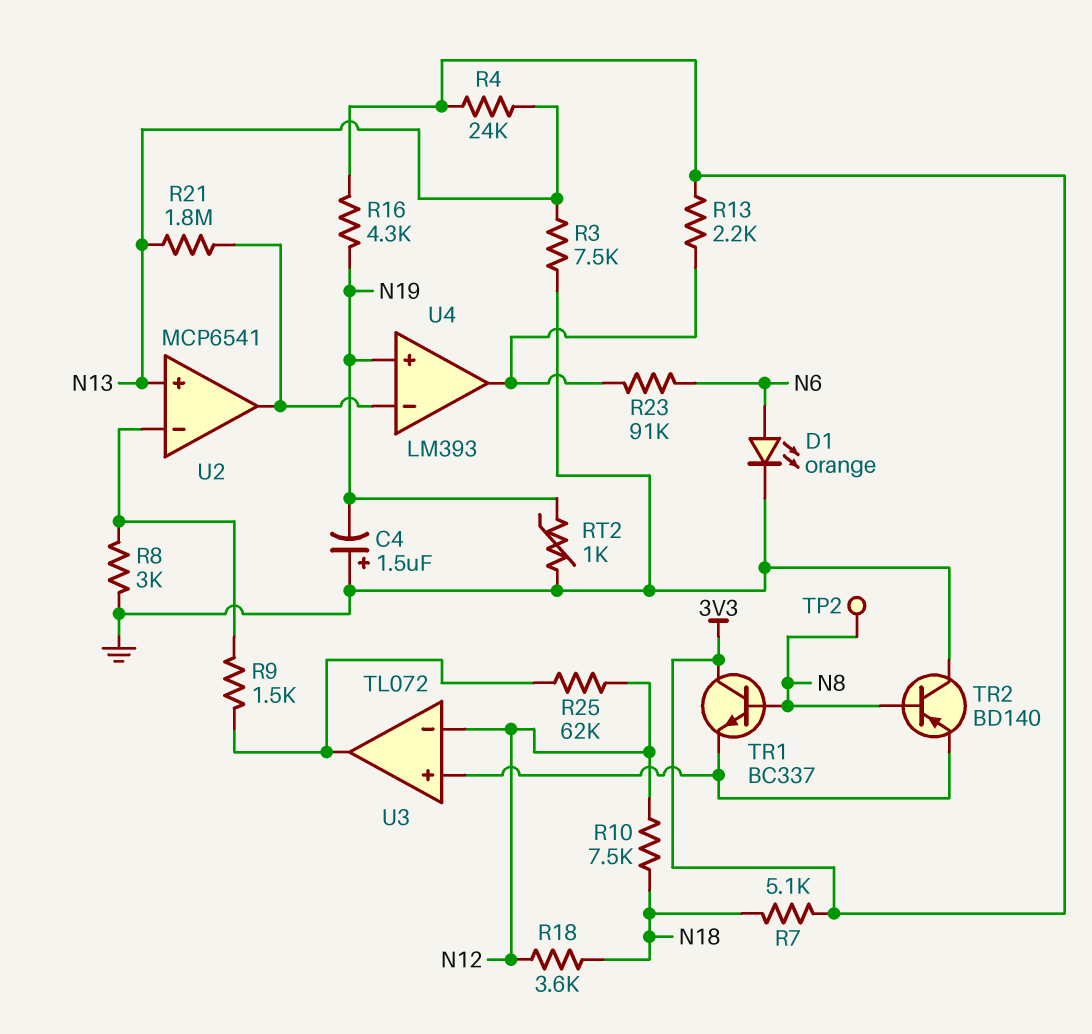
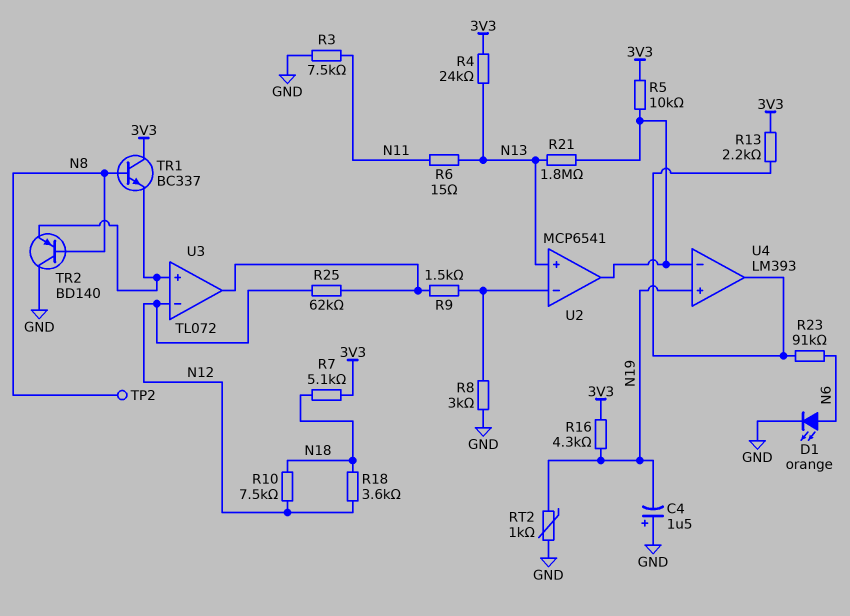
R3: 7.5k (GND, N13) -> 7.5k (GND, N11)
R5: none -> 10k (3V3, U2/out)
R6: none -> 15 (N11, N13)

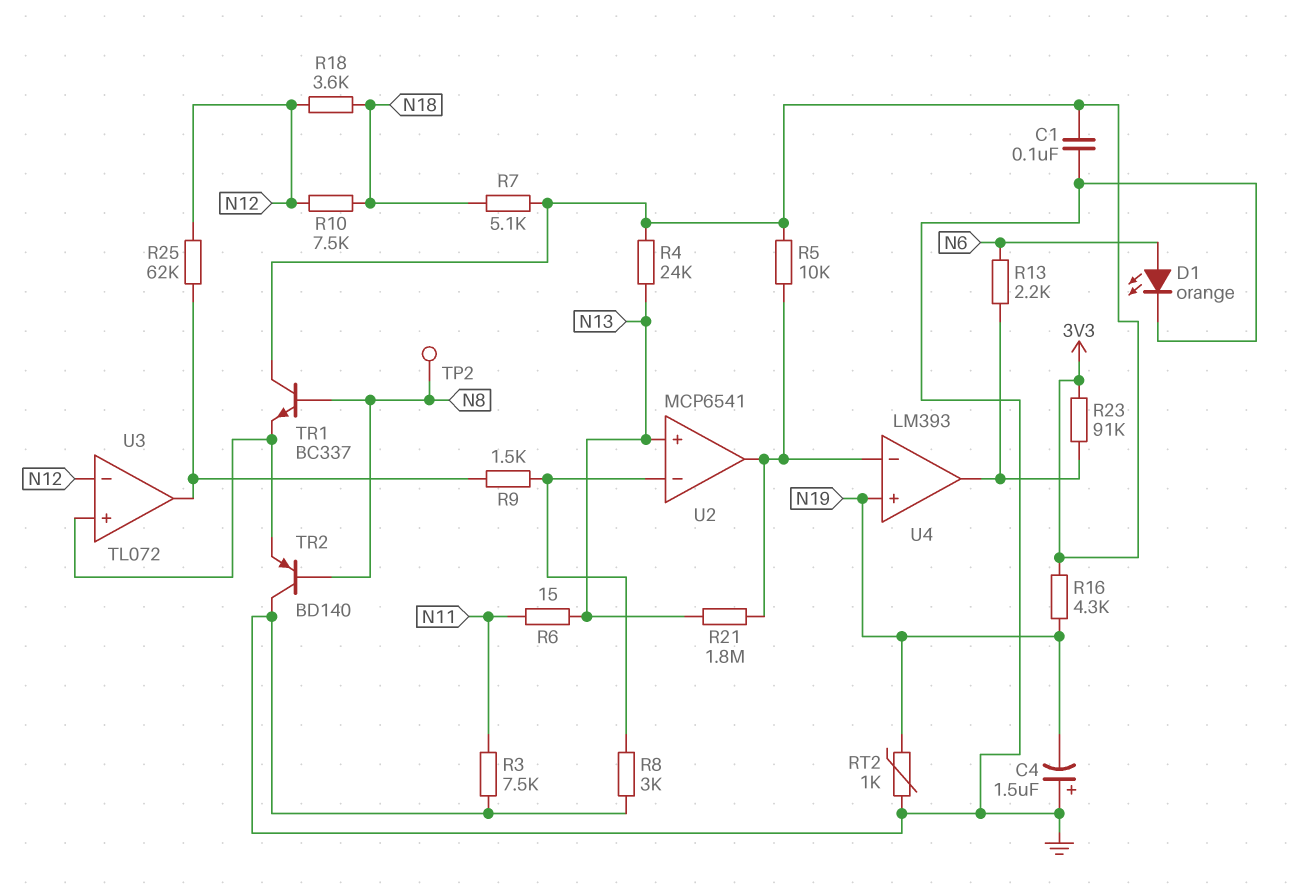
C1: none -> 100nF (3V3, GND)
R13: 2.2k (3V3, U4/out) -> 2.2k (N6, U4/out)
R23: 91k (N6, U4/out) -> 91k (3V3, U4/out)

